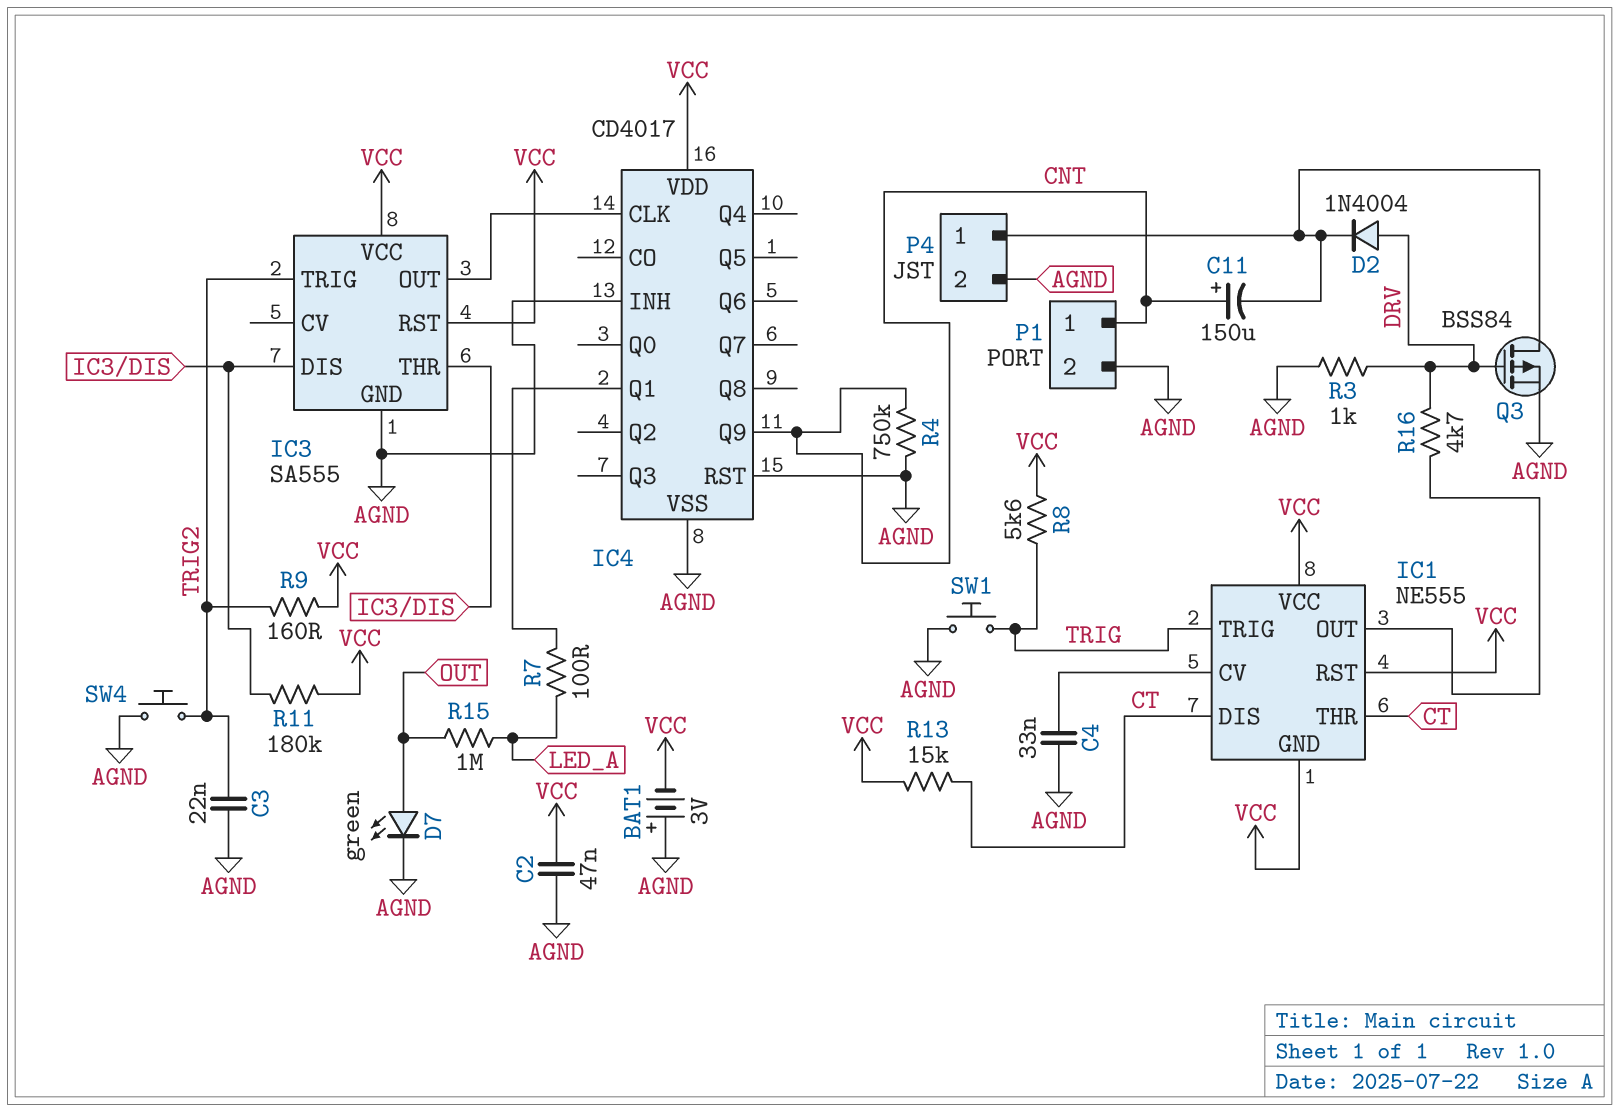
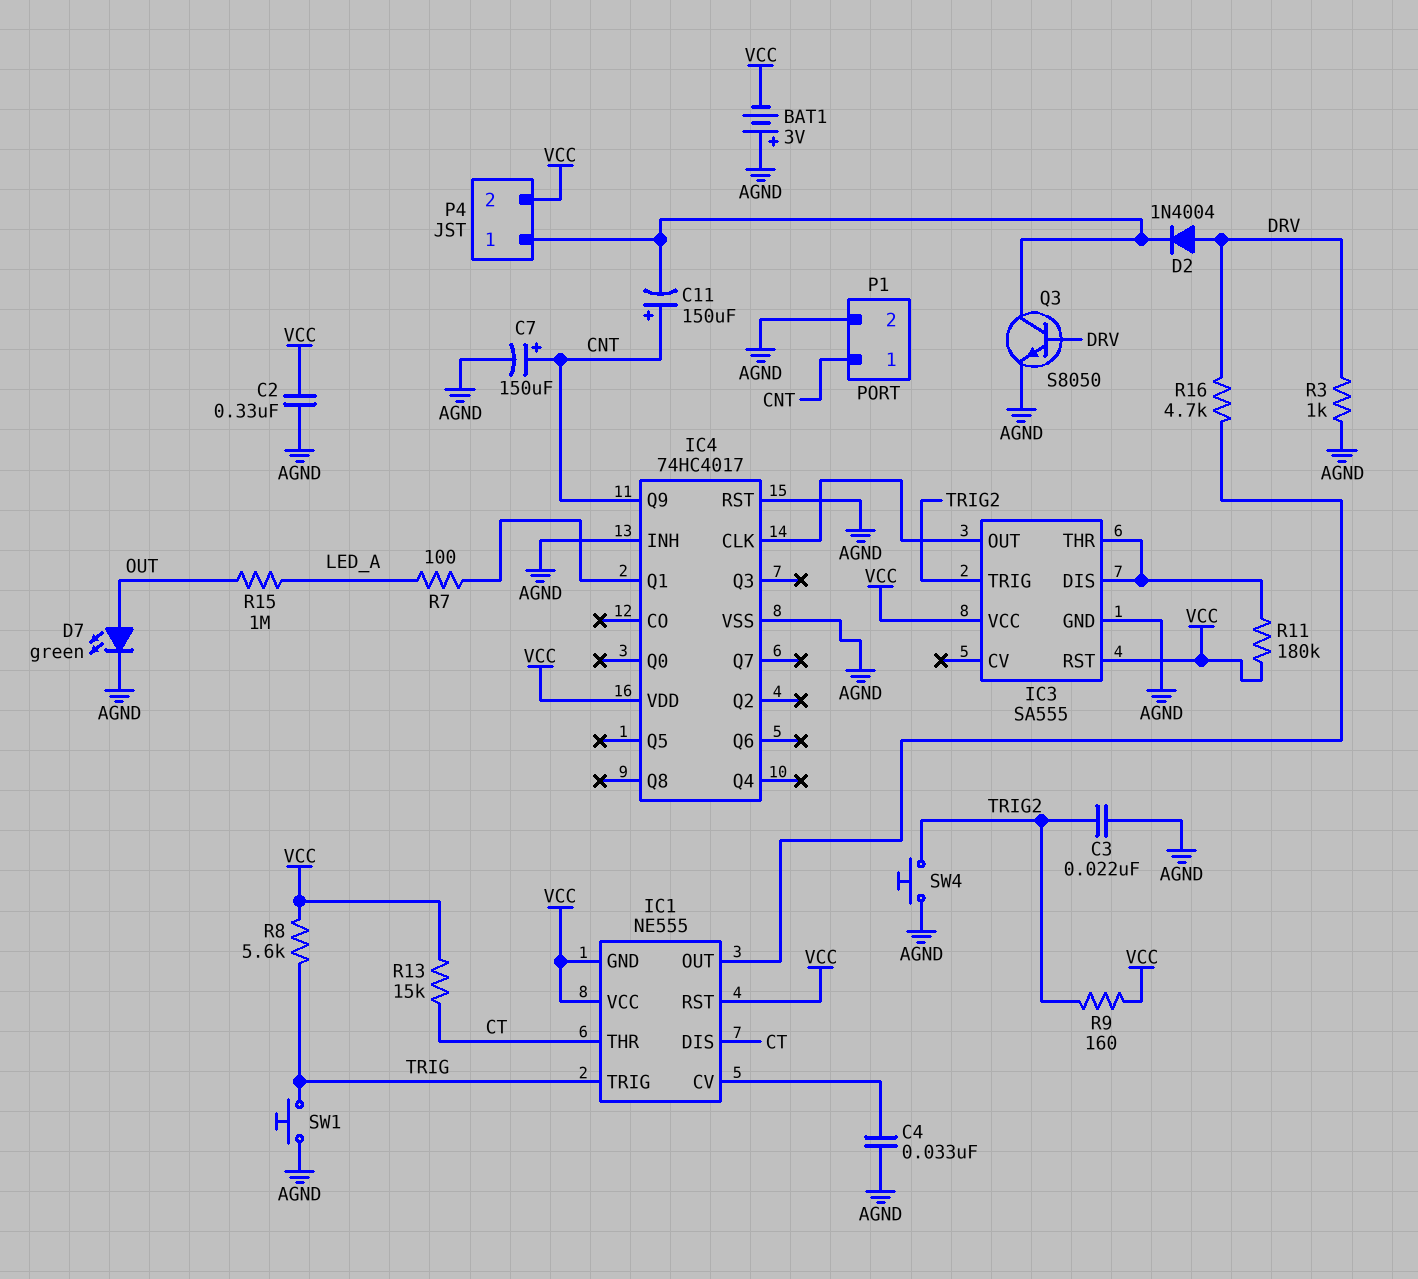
C2: 47nF (AGND, VCC) -> 330nF (AGND, VCC)
C7: none -> 150uF (plus CNT, minus AGND)
IC4: CD4017 -> 74HC4017
P4 pin 2: AGND -> VCC
Q3: PMOS BSS84 (G DRV, D P4/1, S AGND) -> NPN S8050 (B DRV, C P4/1, E AGND)
R4: 750k (AGND, CNT) -> none

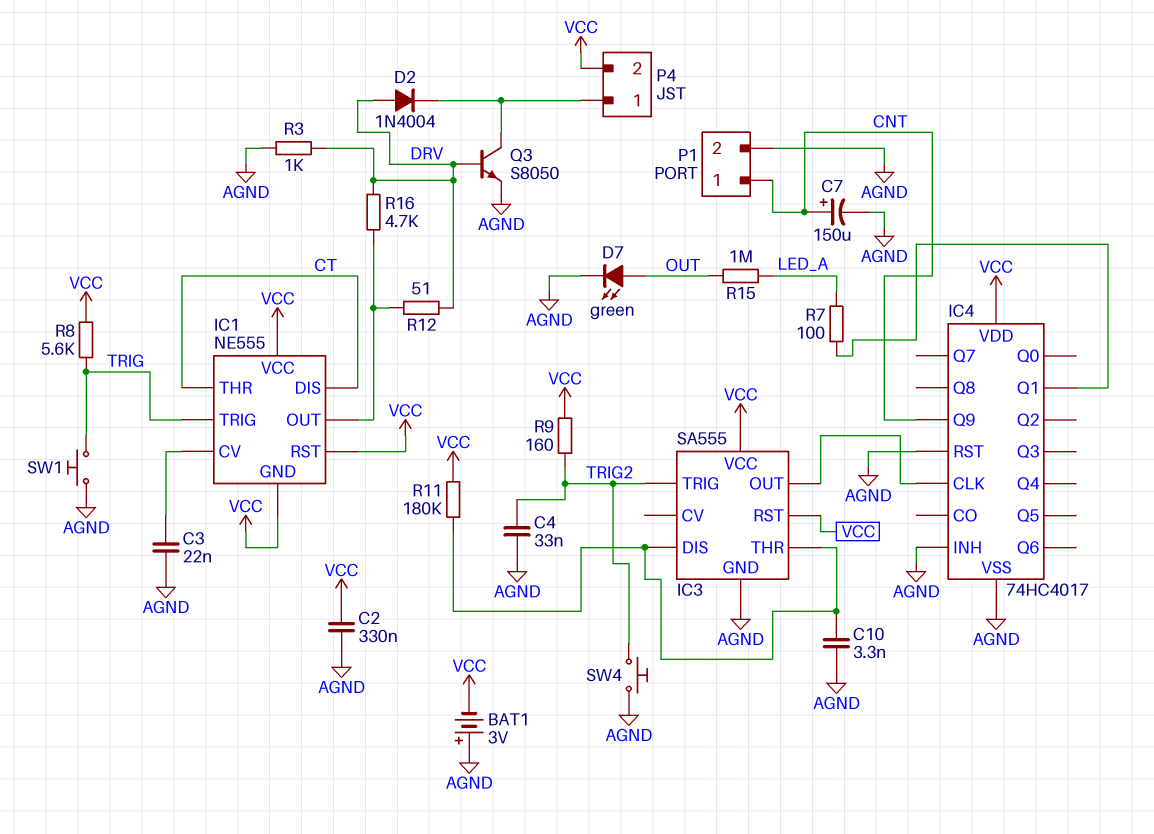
C3: 22nF (AGND, TRIG2) -> 22nF (AGND, IC1/CV)
C4: 33nF (AGND, IC1/CV) -> 33nF (AGND, TRIG2)
C10: none -> 3.3nF (AGND, IC3/DIS)
C11: 150uF (plus CNT, minus P4/1) -> none
R12: none -> 51 (DRV, IC1/OUT)
R13: 15k (CT, VCC) -> none

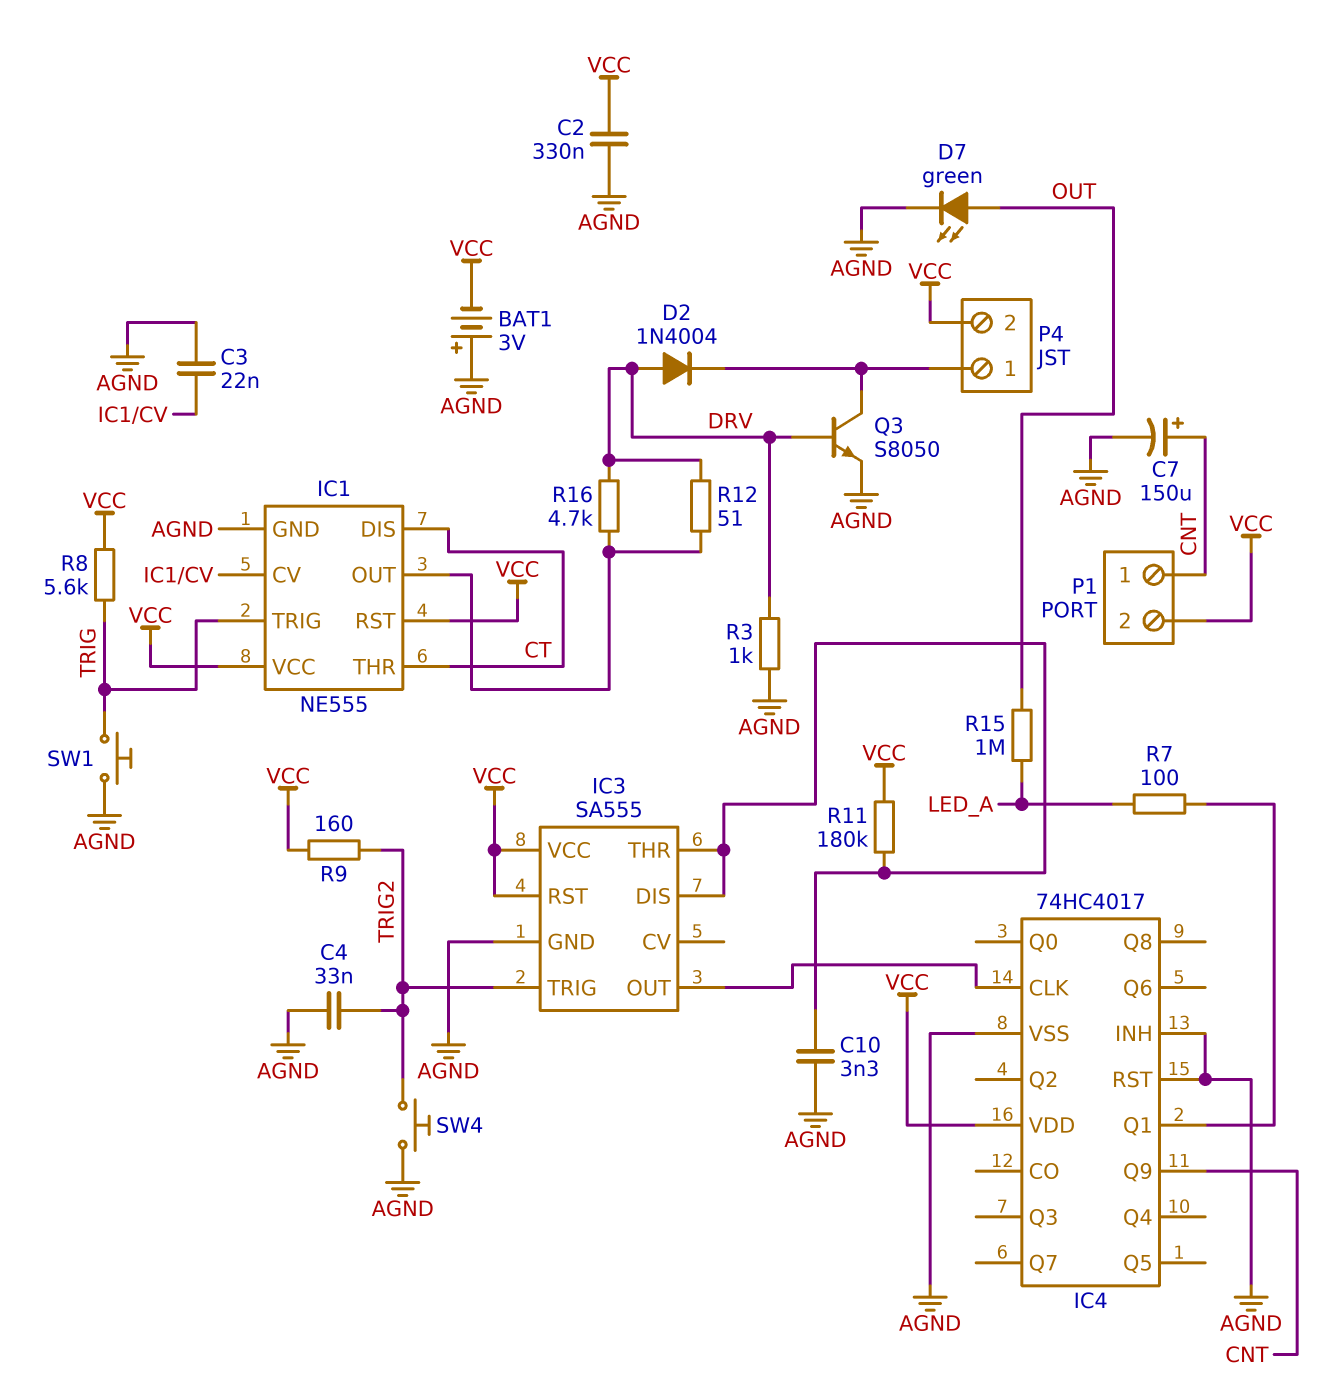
IC1 pin GND: VCC -> AGND
P1 pin 2: AGND -> VCC

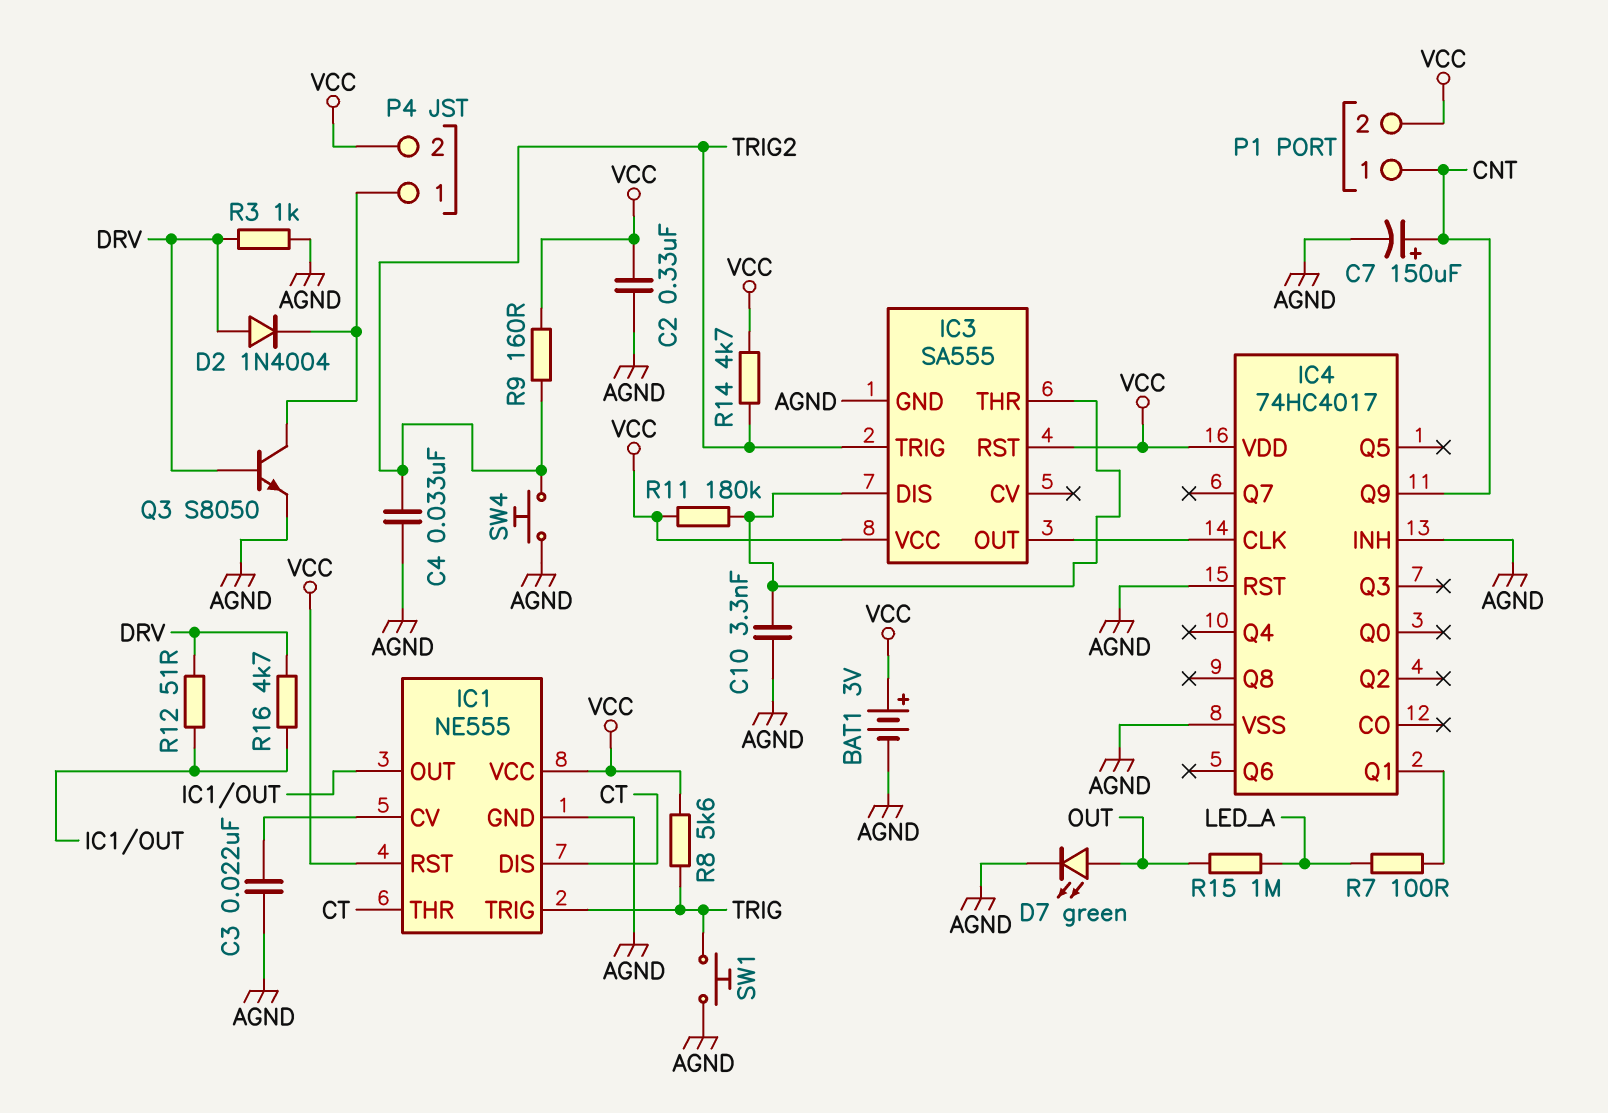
BAT1: 3V (plus AGND, minus VCC) -> 3V (plus VCC, minus AGND)
R14: none -> 4.7k (TRIG2, VCC)

